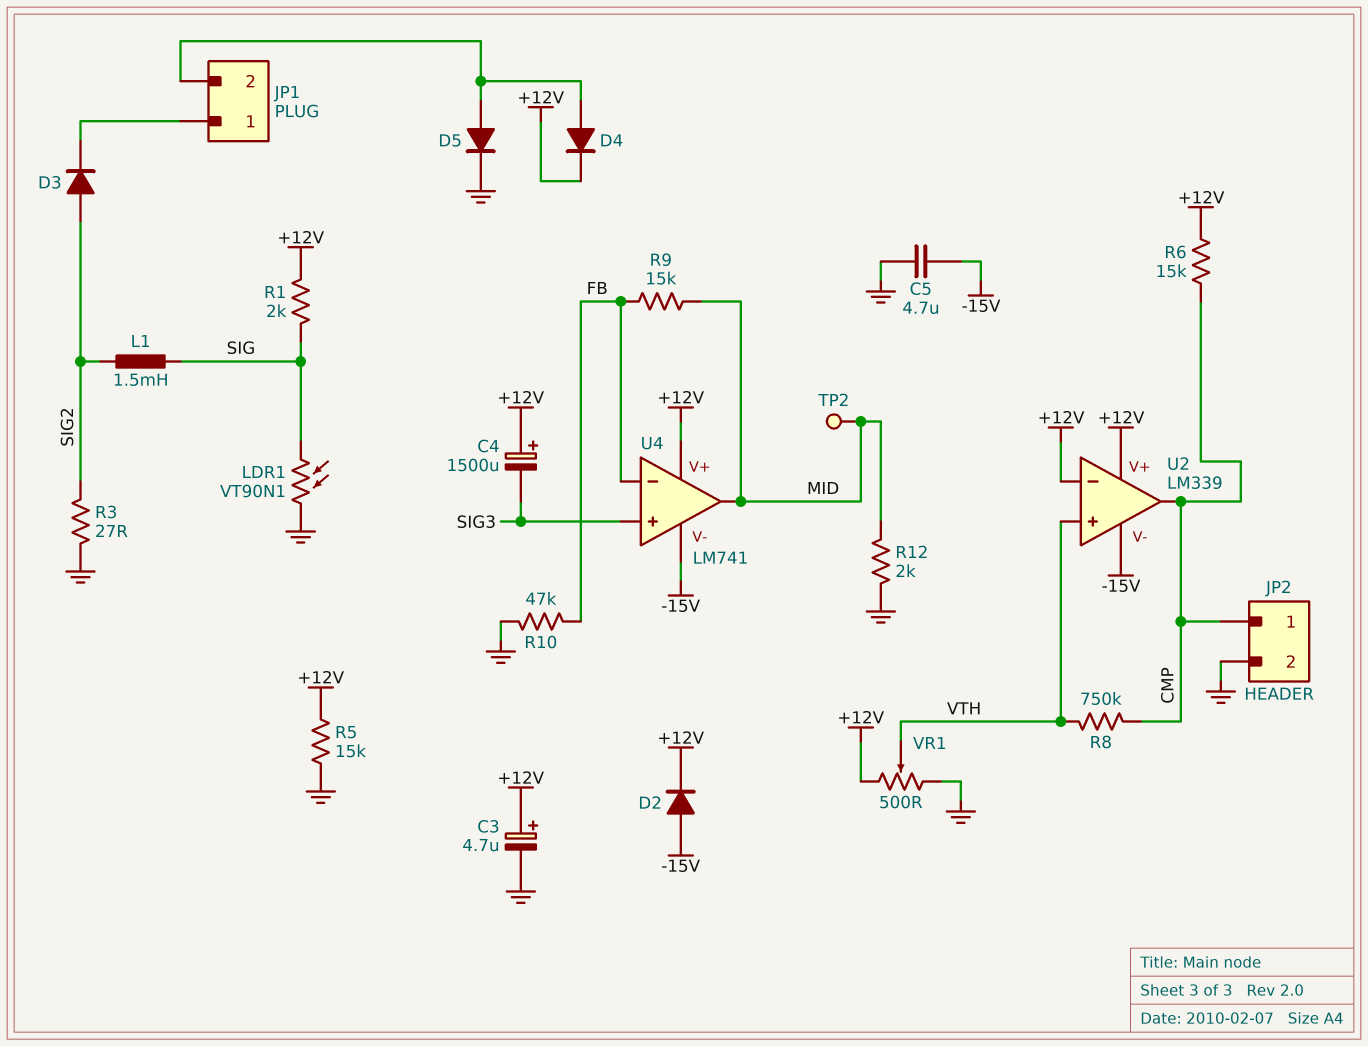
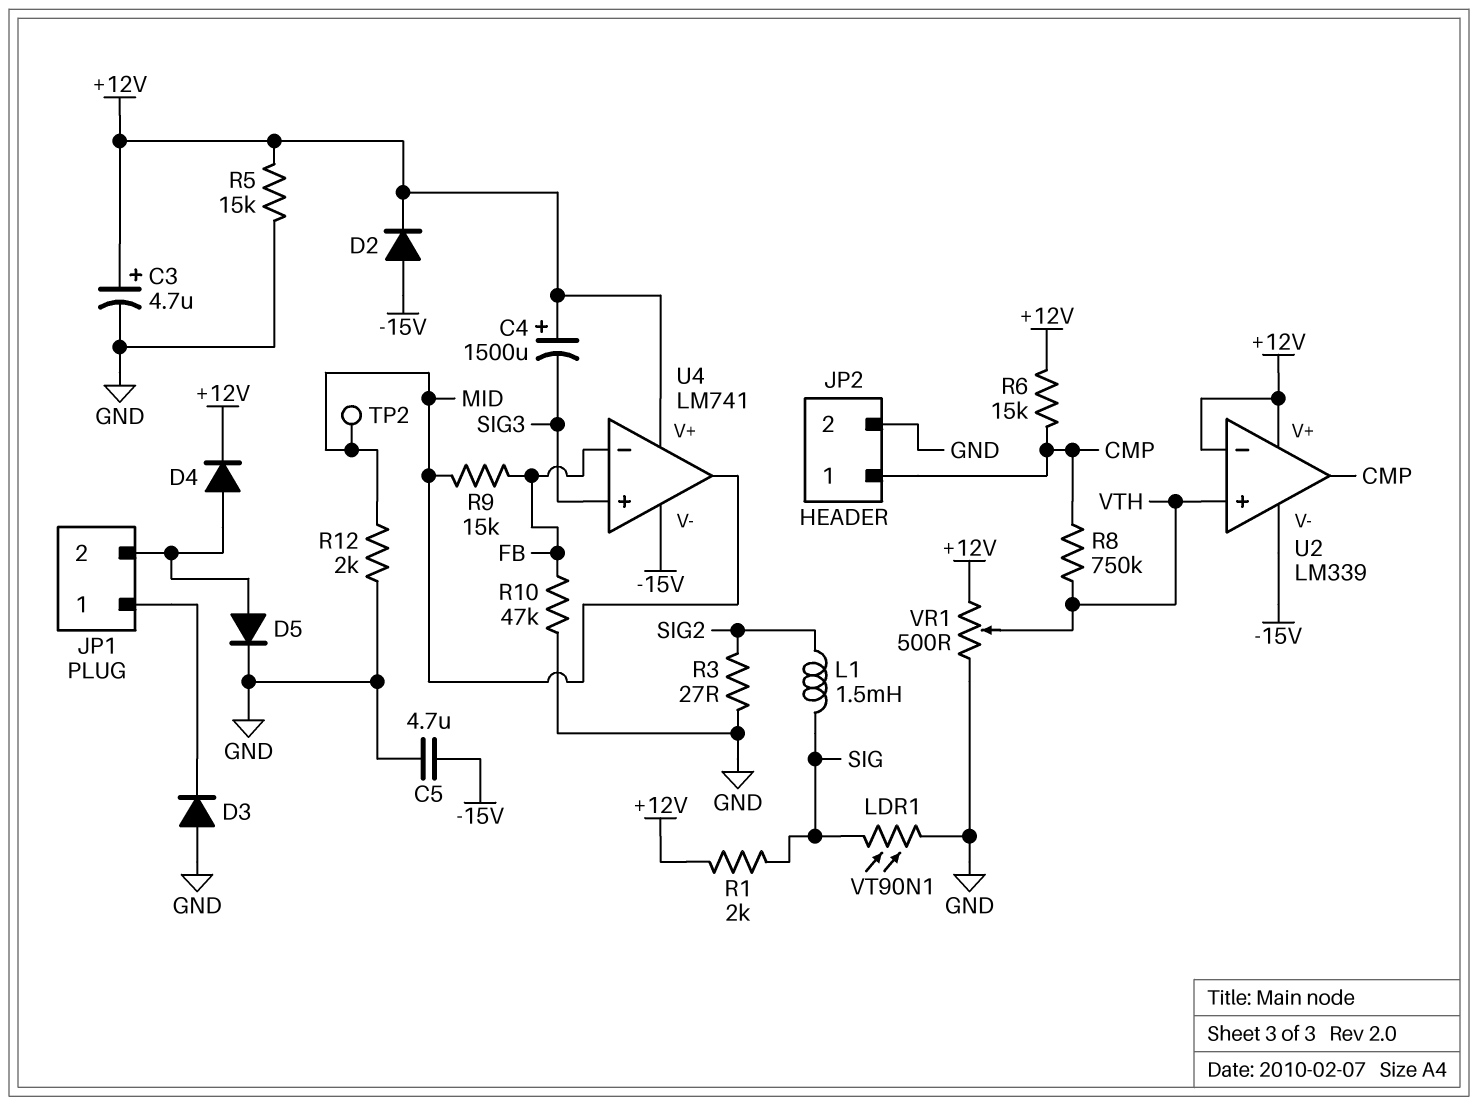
D3: diode (A SIG2, K JP1/1) -> diode (A GND, K JP1/1)

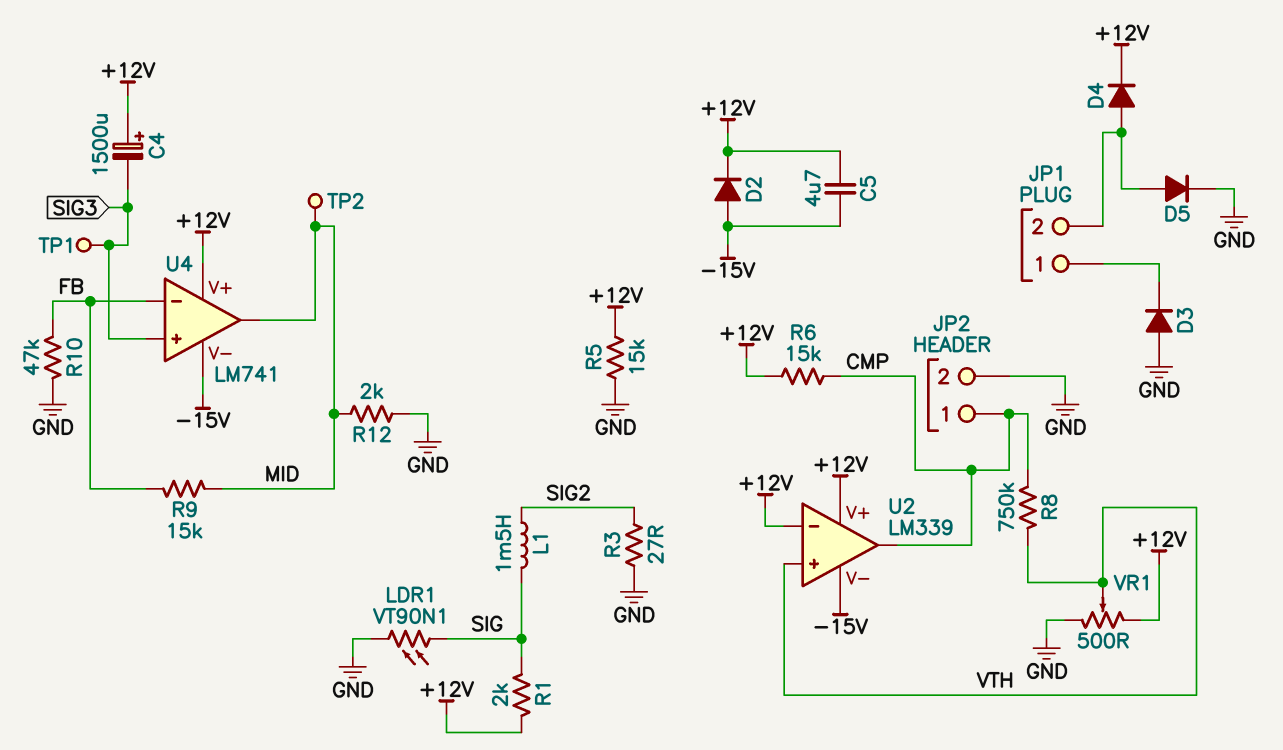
C3: 4.7uF (plus +12V, minus GND) -> none
C5: 4.7uF (-15V, GND) -> 4.7uF (+12V, -15V)
TP1: none -> test point (SIG3)

